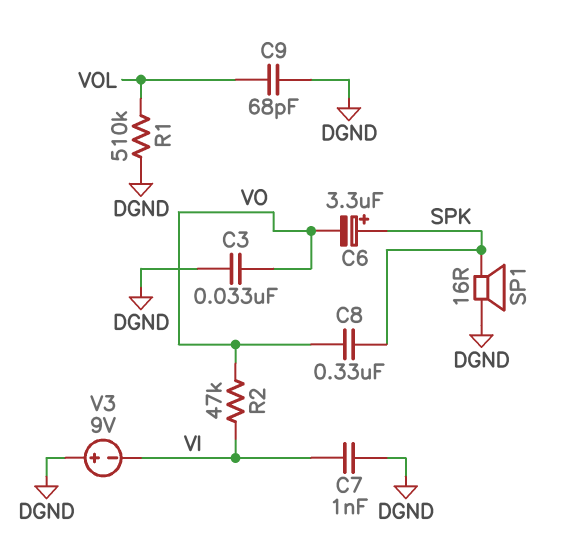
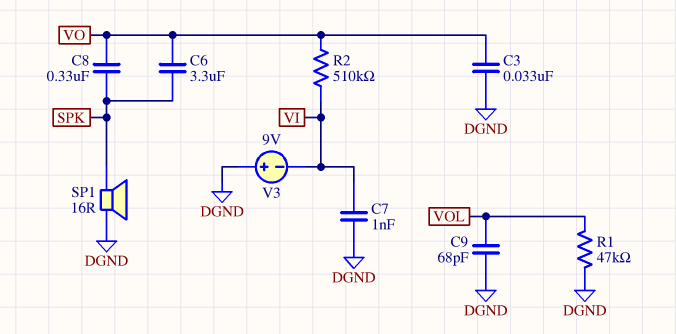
C6: 3.3uF (plus SPK, minus VO) -> 3.3uF (SPK, VO)
R1: 510k (DGND, VOL) -> 47k (DGND, VOL)
R2: 47k (VI, VO) -> 510k (VI, VO)

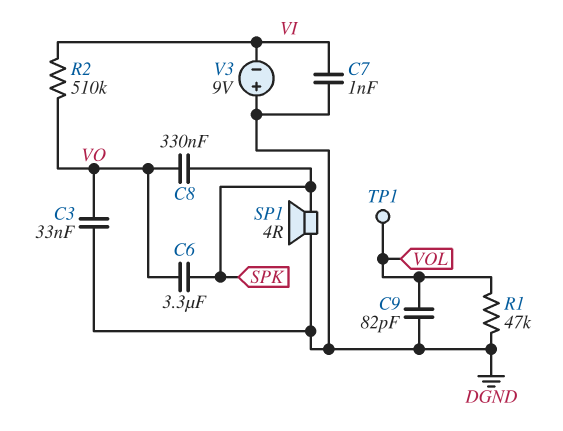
C9: 68pF (DGND, VOL) -> 82pF (DGND, VOL)
SP1: speaker 16R (DGND, SPK) -> speaker 4R (DGND, SPK)
TP1: none -> test point (VOL)

